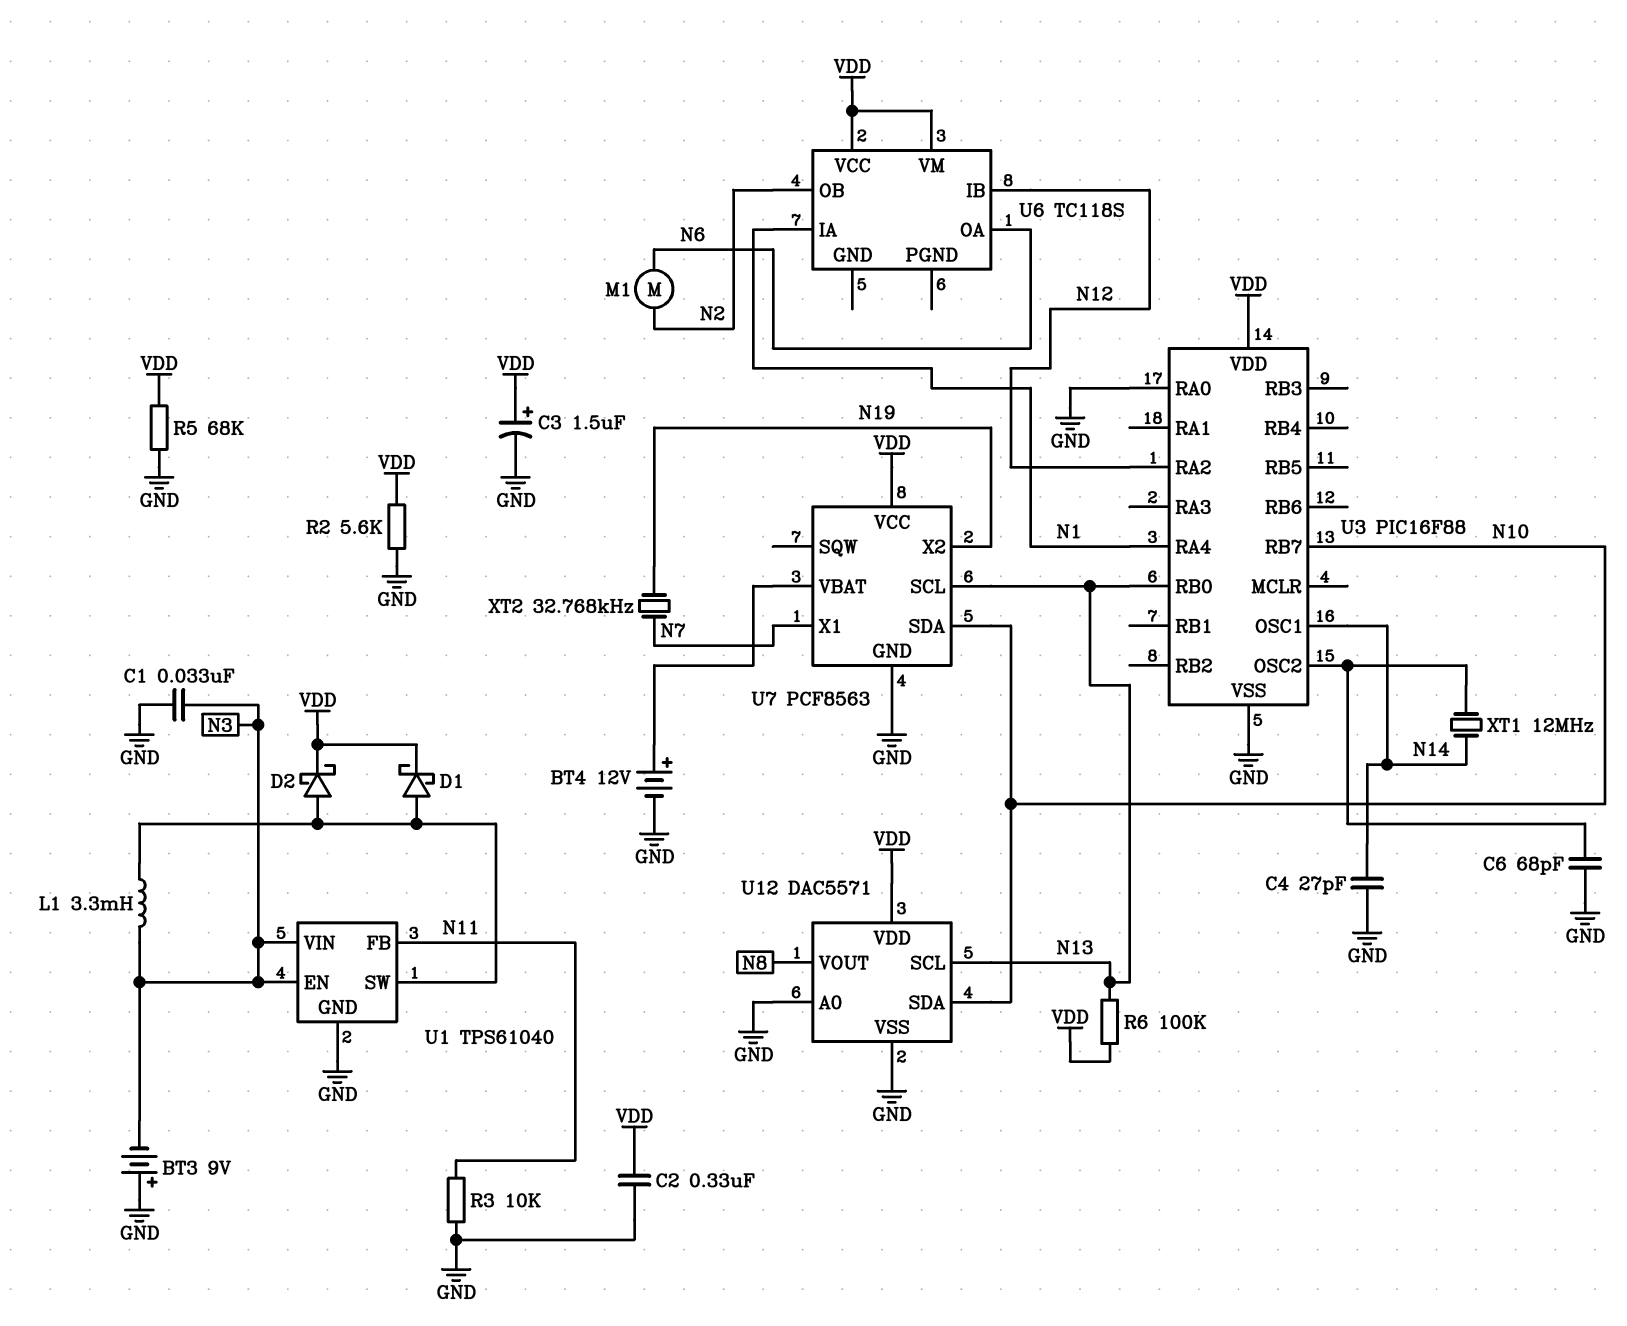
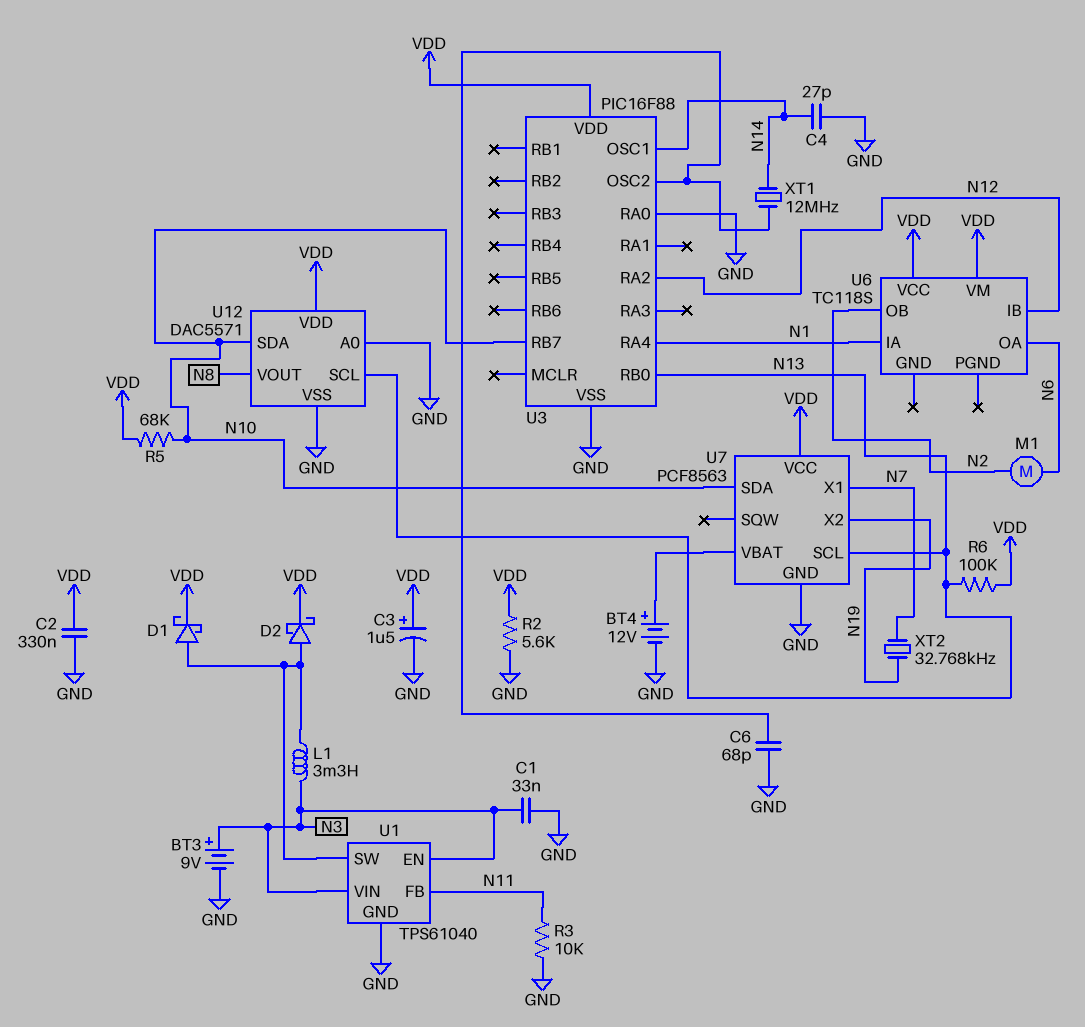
BT3: 9V (plus GND, minus N3) -> 9V (plus N3, minus GND)
R5: 68k (GND, VDD) -> 68k (N10, VDD)

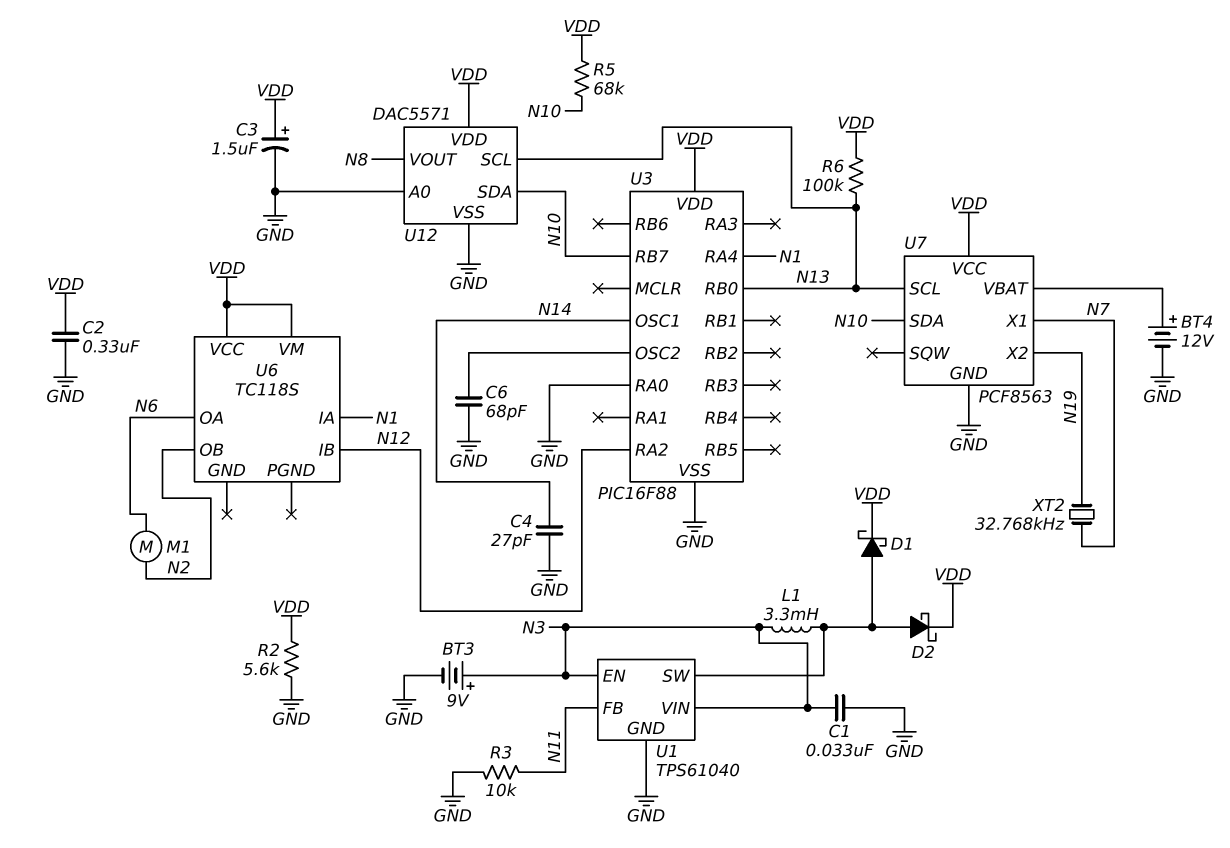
XT1: 12MHz (N14, U3/OSC2) -> none

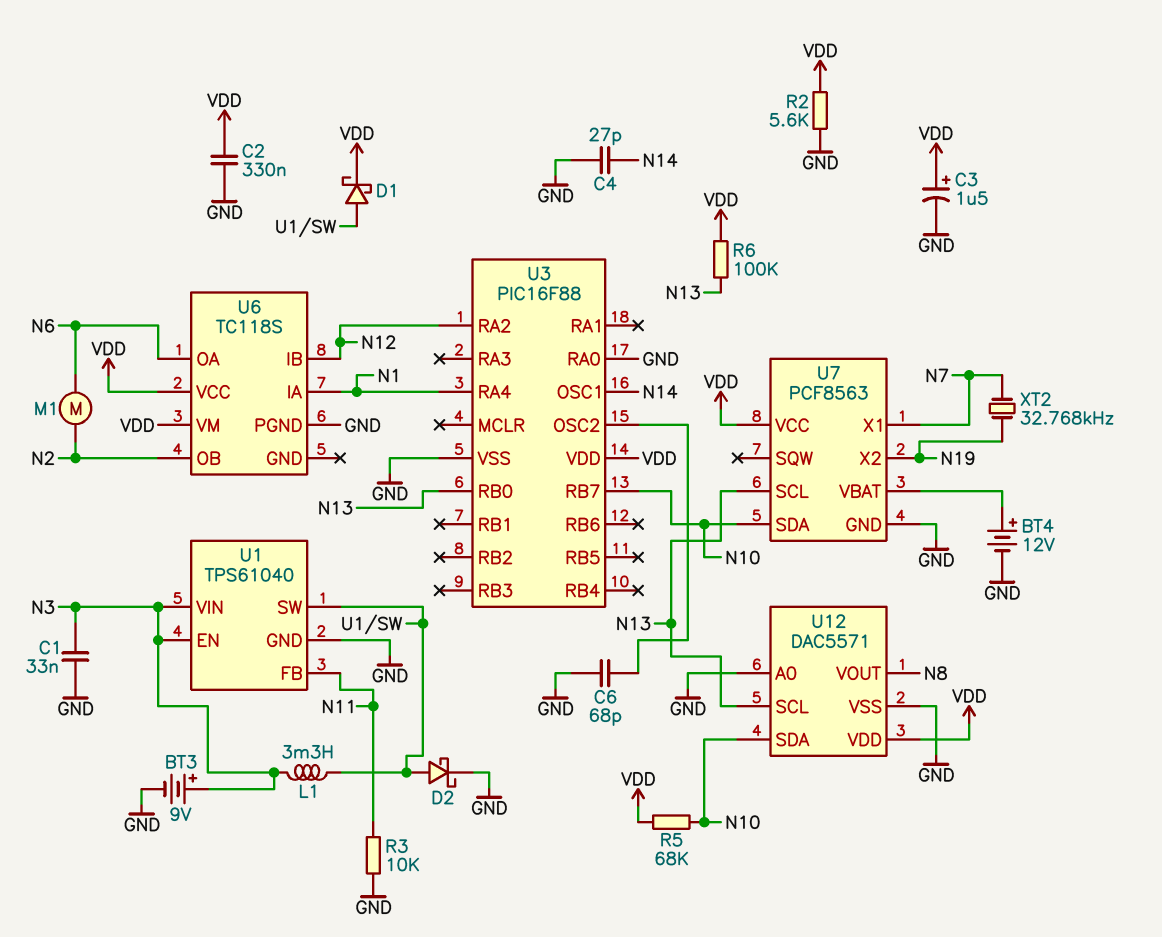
D2: schottky (A U1/SW, K VDD) -> schottky (A U1/SW, K GND)
U6 pin PGND: none -> GND

